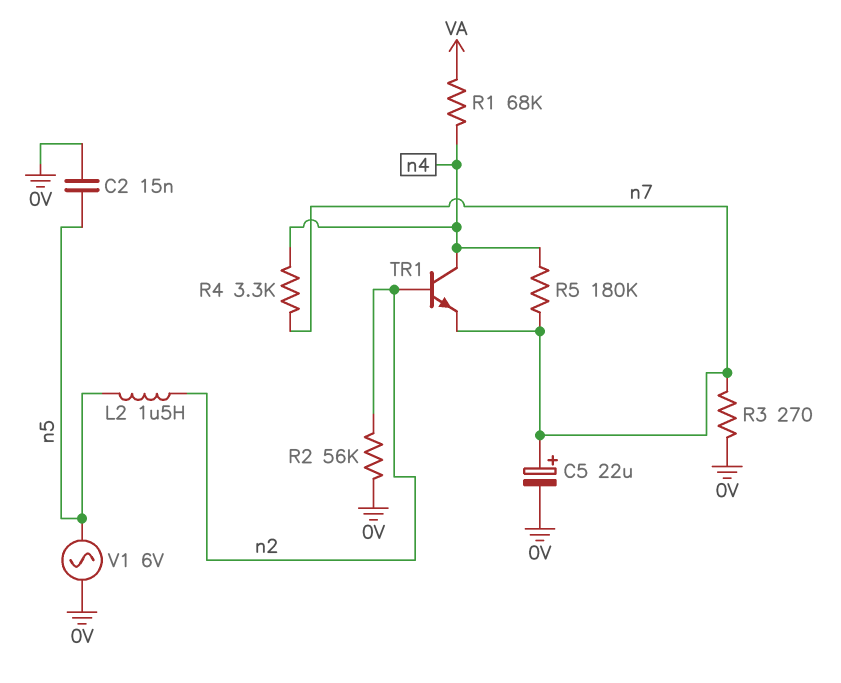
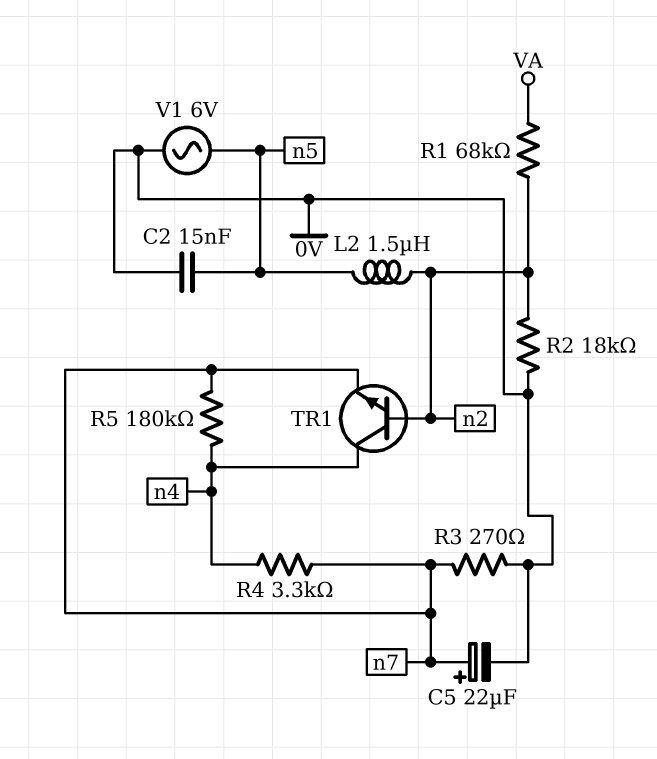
R1: 68k (VA, n4) -> 68k (VA, n2)
R2: 56k (0V, n2) -> 18k (0V, n2)

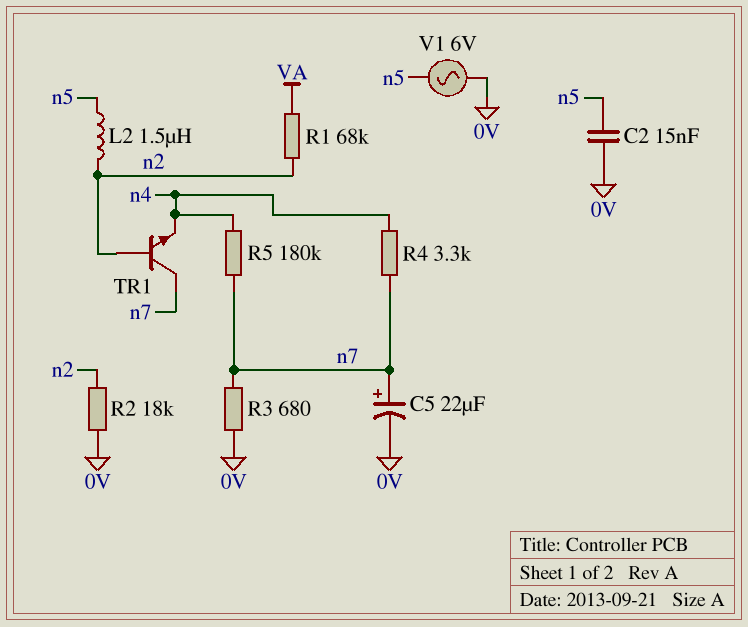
R3: 270 (0V, n7) -> 680 (0V, n7)
TR1: NPN (B n2, C n4, E n7) -> NPN (B n2, C n7, E n4)

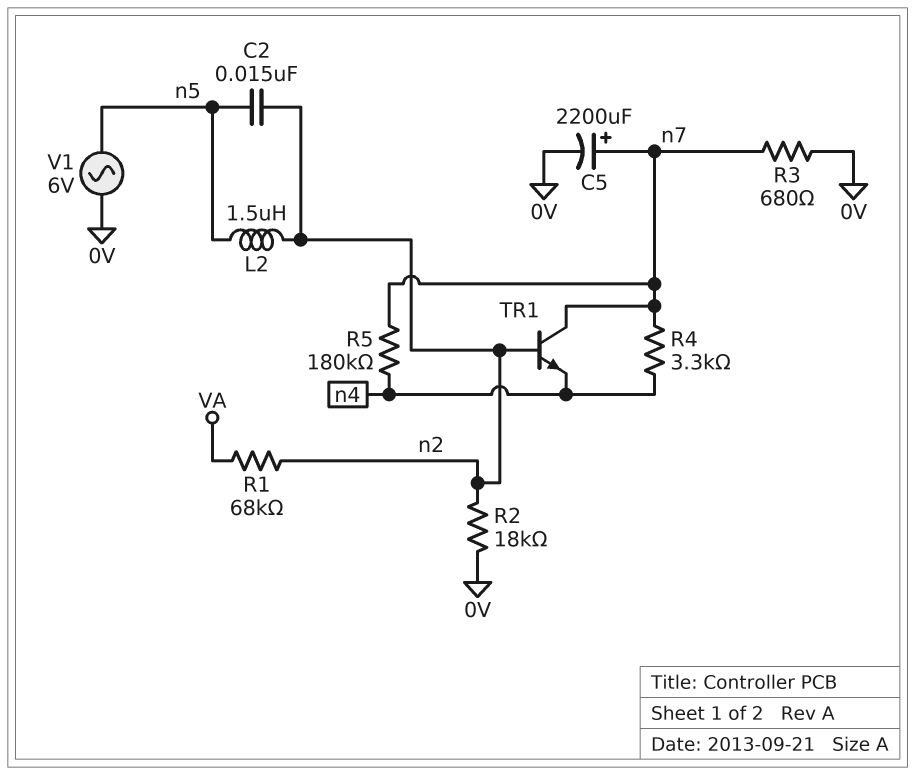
C2: 15nF (0V, n5) -> 15nF (n2, n5)
C5: 22uF (plus n7, minus 0V) -> 2200uF (plus n7, minus 0V)

